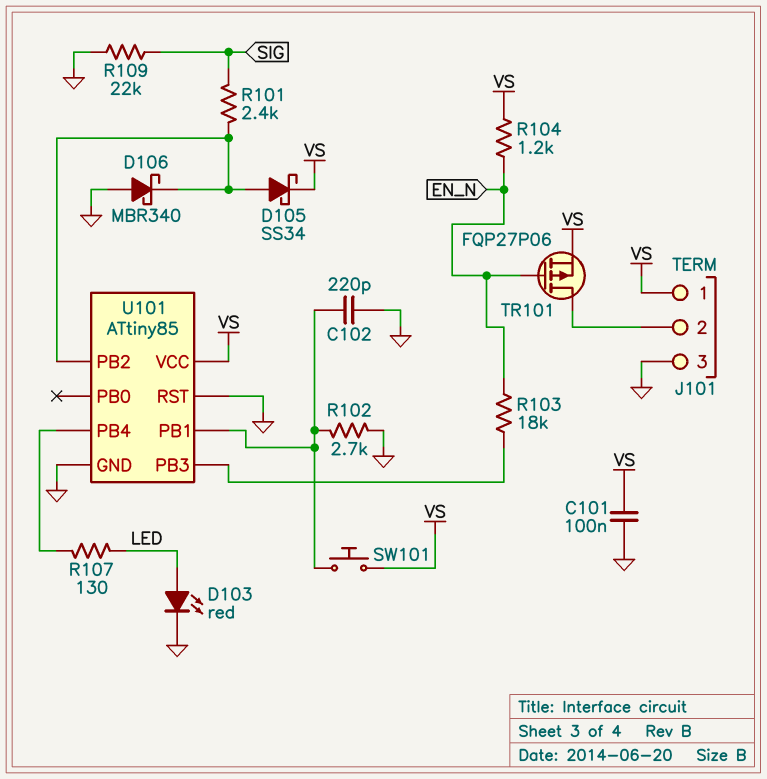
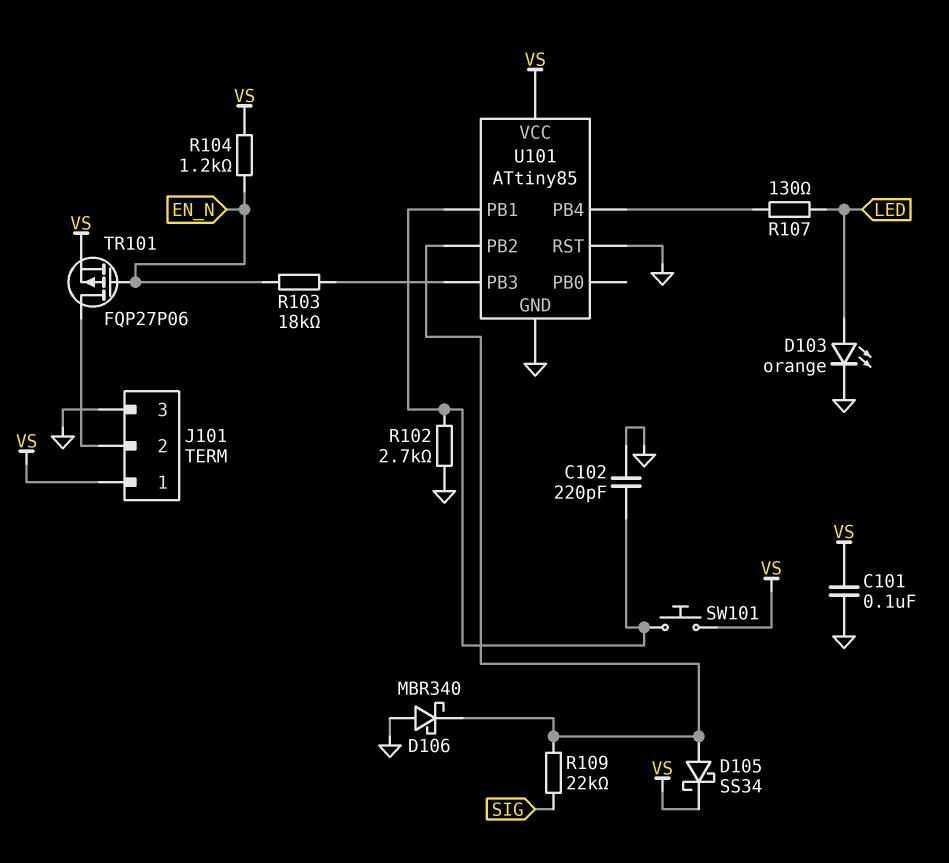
D103: LED red (A LED, K GND) -> LED orange (A LED, K GND)
R101: 2.4k (SIG, U101/PB2) -> none
R109: 22k (GND, SIG) -> 22k (SIG, U101/PB2)

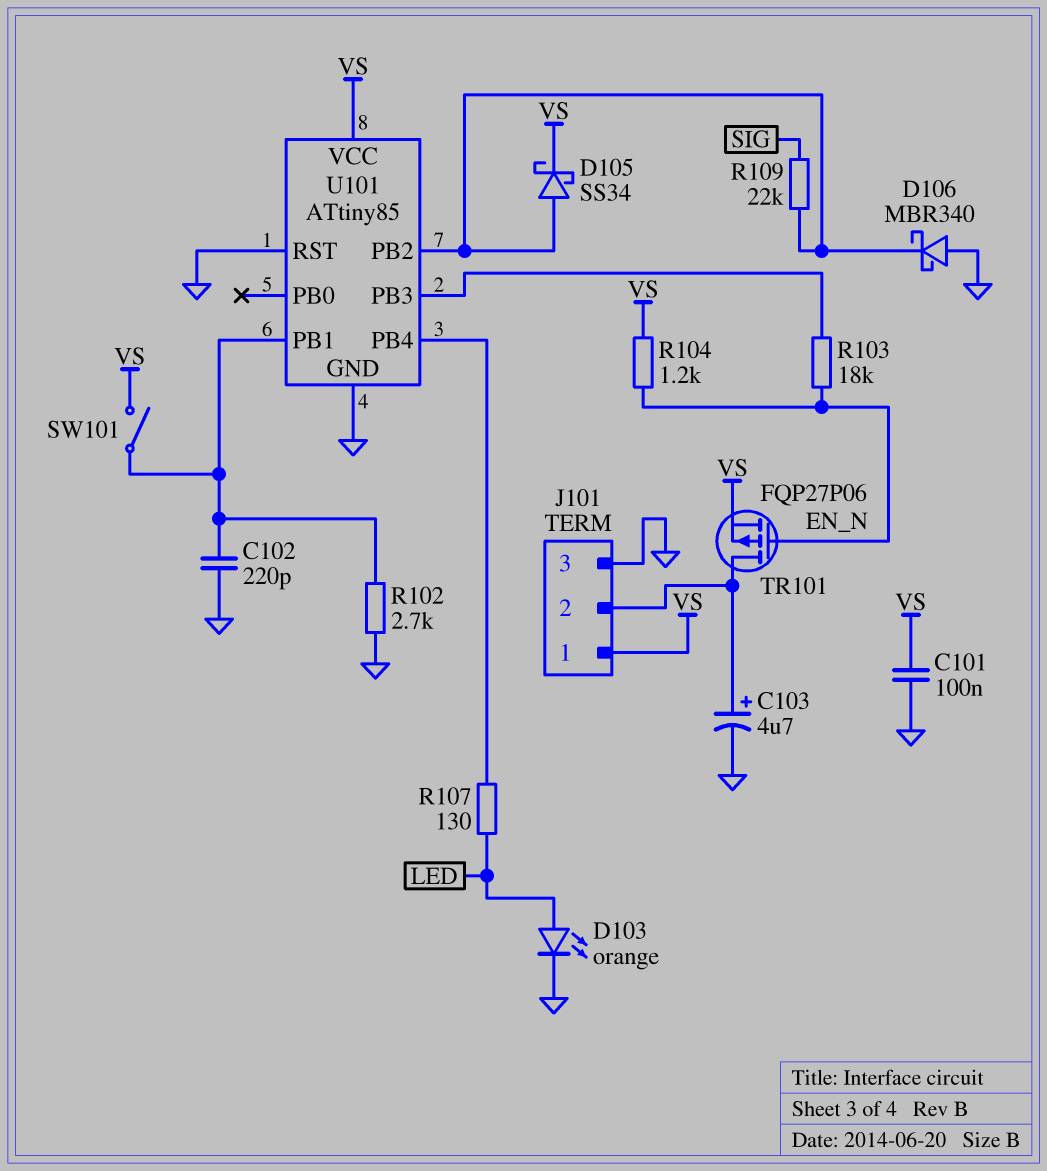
C103: none -> 4.7uF (plus J101/2, minus GND)
SW101: button (U101/PB1, VS) -> switch (U101/PB1, VS)

